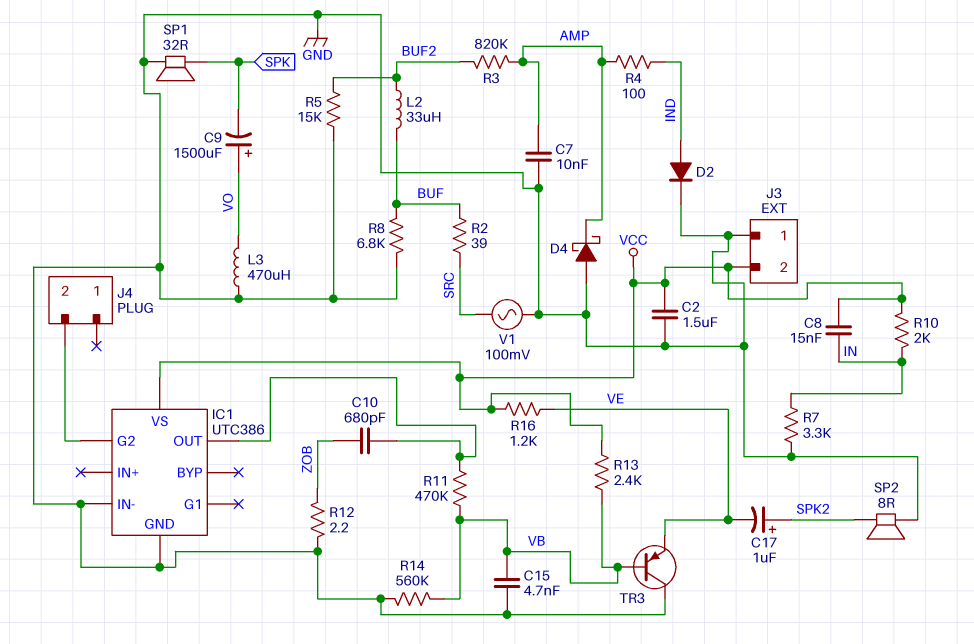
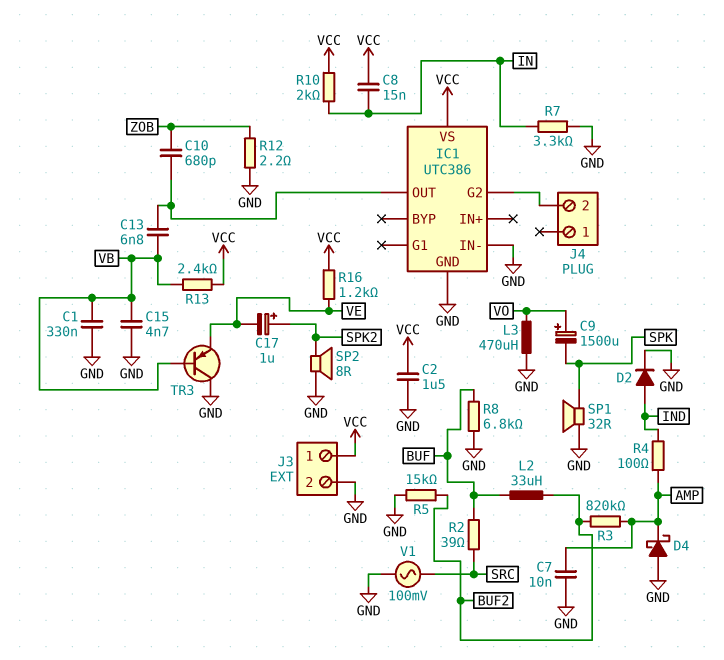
C1: none -> 330nF (GND, VB)
C13: none -> 6.8nF (IC1/OUT, VB)
J3 pin 1: GND -> VCC
J3 pin 2: VCC -> GND
R11: 470k (IC1/OUT, VB) -> none
R14: 560k (GND, VB) -> none

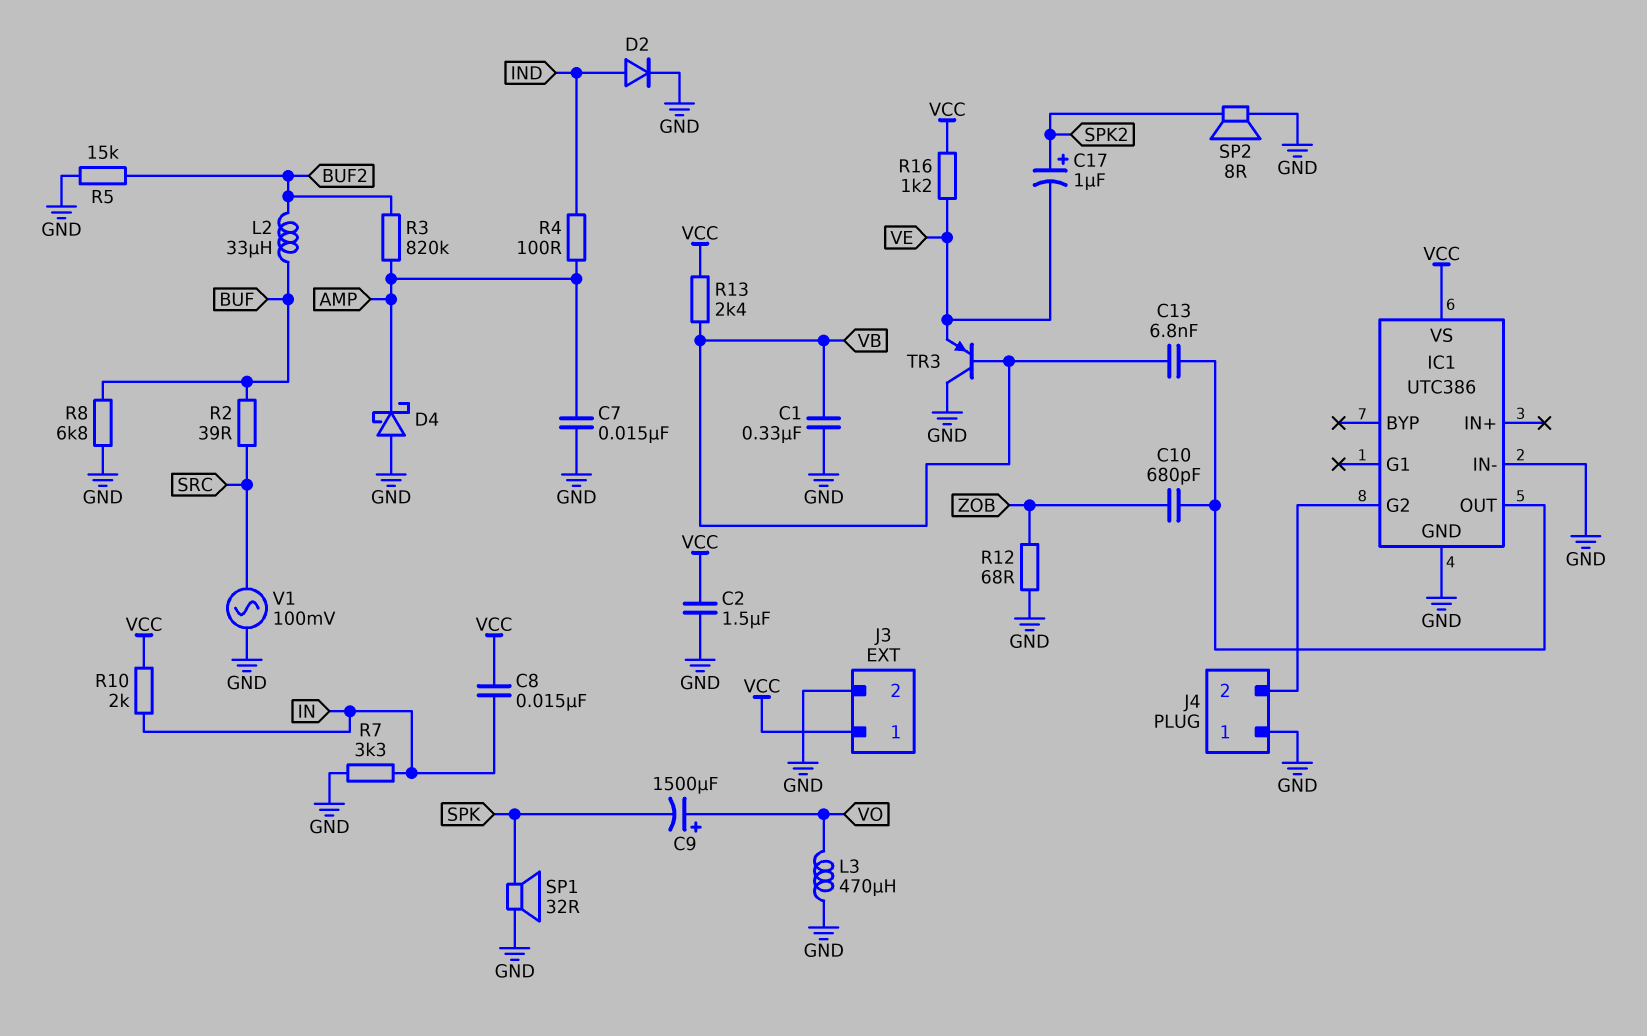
C7: 10nF (AMP, GND) -> 15nF (AMP, GND)
C15: 4.7nF (GND, VB) -> none
J4 pin 1: none -> GND
R12: 2.2 (GND, ZOB) -> 68 (GND, ZOB)

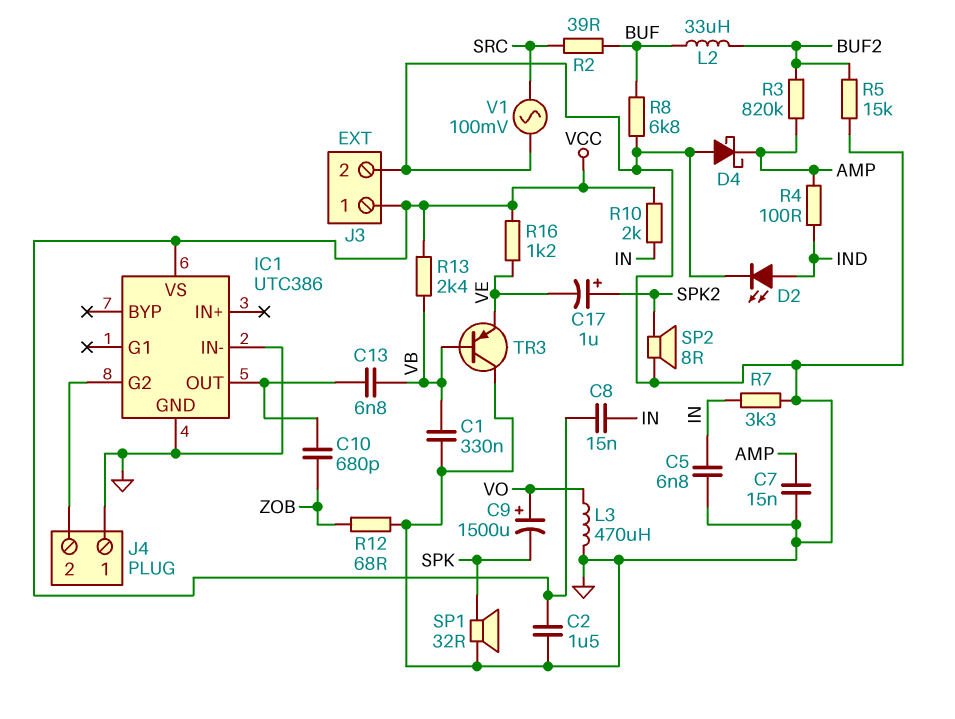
C5: none -> 6.8nF (GND, IN)
D2: diode (A IND, K GND) -> LED (A IND, K GND)

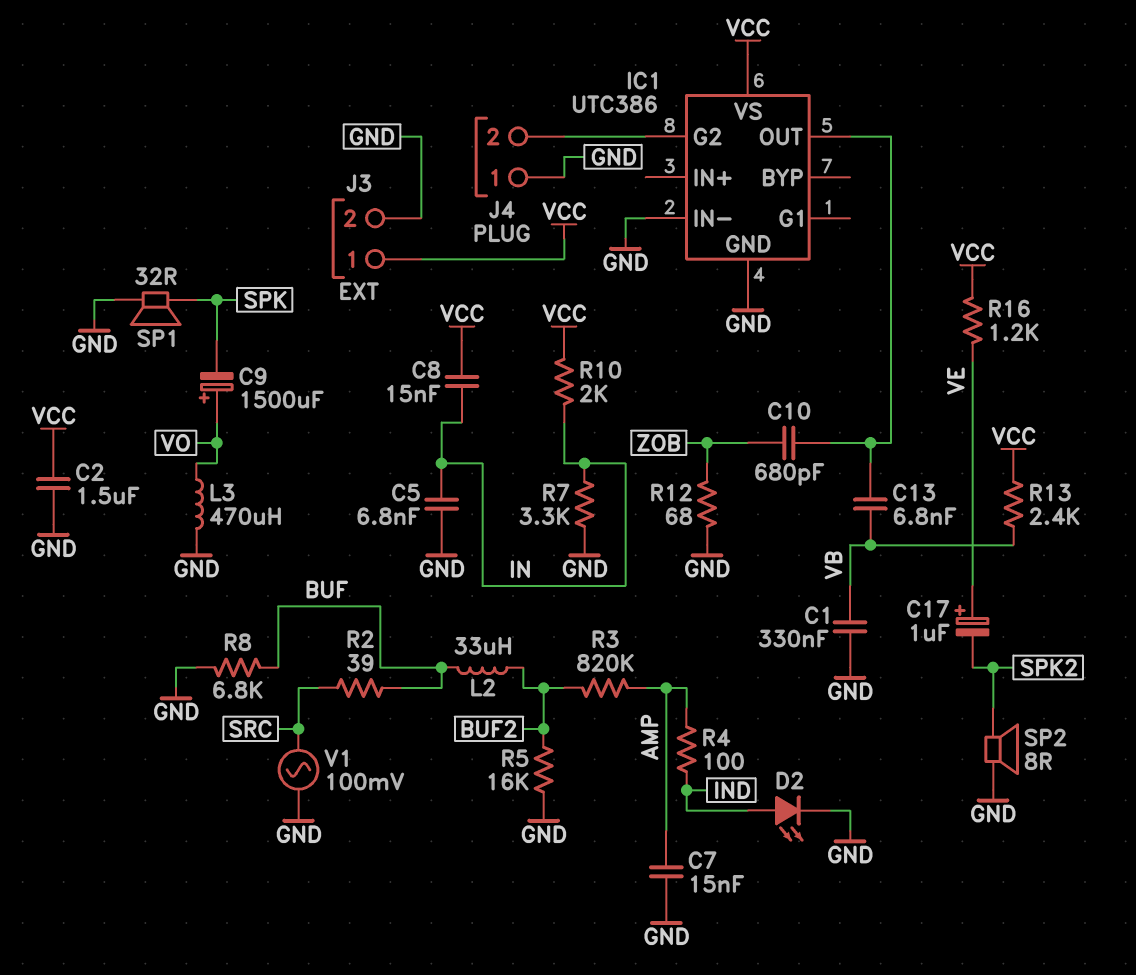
C17: 1uF (plus SPK2, minus VE) -> 1uF (plus VE, minus SPK2)
D4: schottky (A GND, K AMP) -> none
R5: 15k (BUF2, GND) -> 16k (BUF2, GND)
TR3: PNP (B VB, C GND, E VE) -> none

